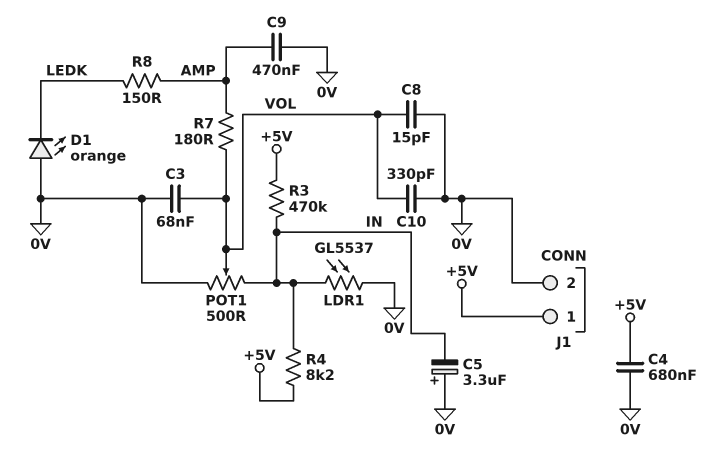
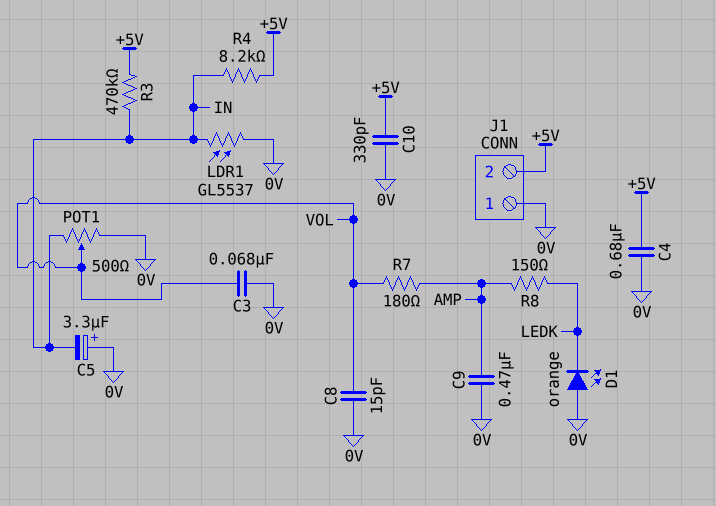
C10: 330pF (0V, VOL) -> 330pF (+5V, 0V)
J1 pin 1: +5V -> 0V
J1 pin 2: 0V -> +5V

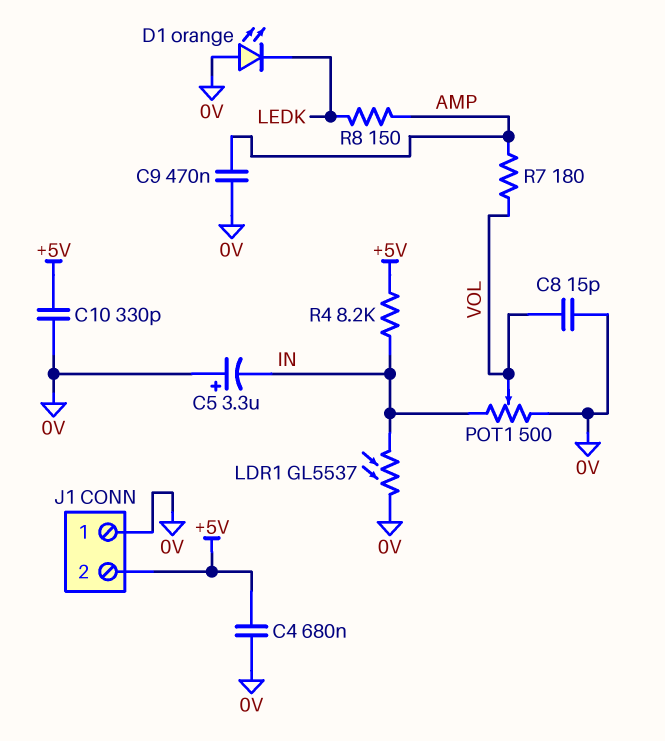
C3: 68nF (0V, VOL) -> none
R3: 470k (+5V, IN) -> none

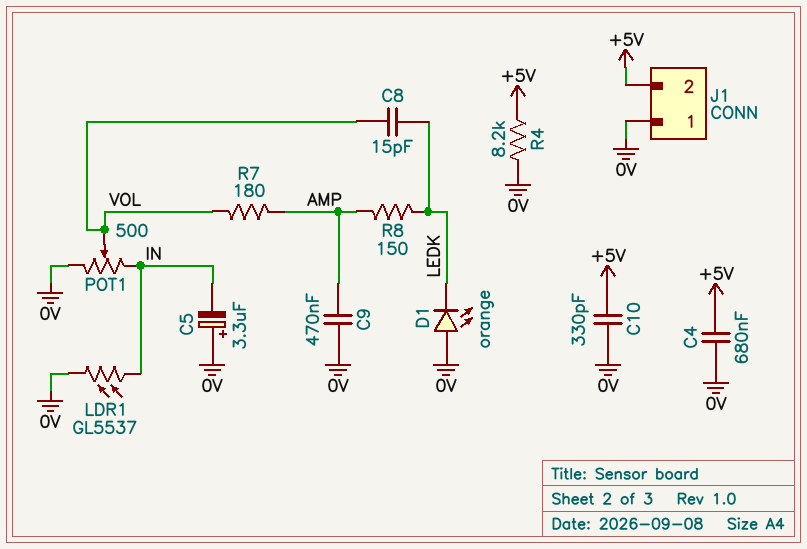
C8: 15pF (0V, VOL) -> 15pF (LEDK, VOL)
R4: 8.2k (+5V, IN) -> 8.2k (+5V, 0V)

